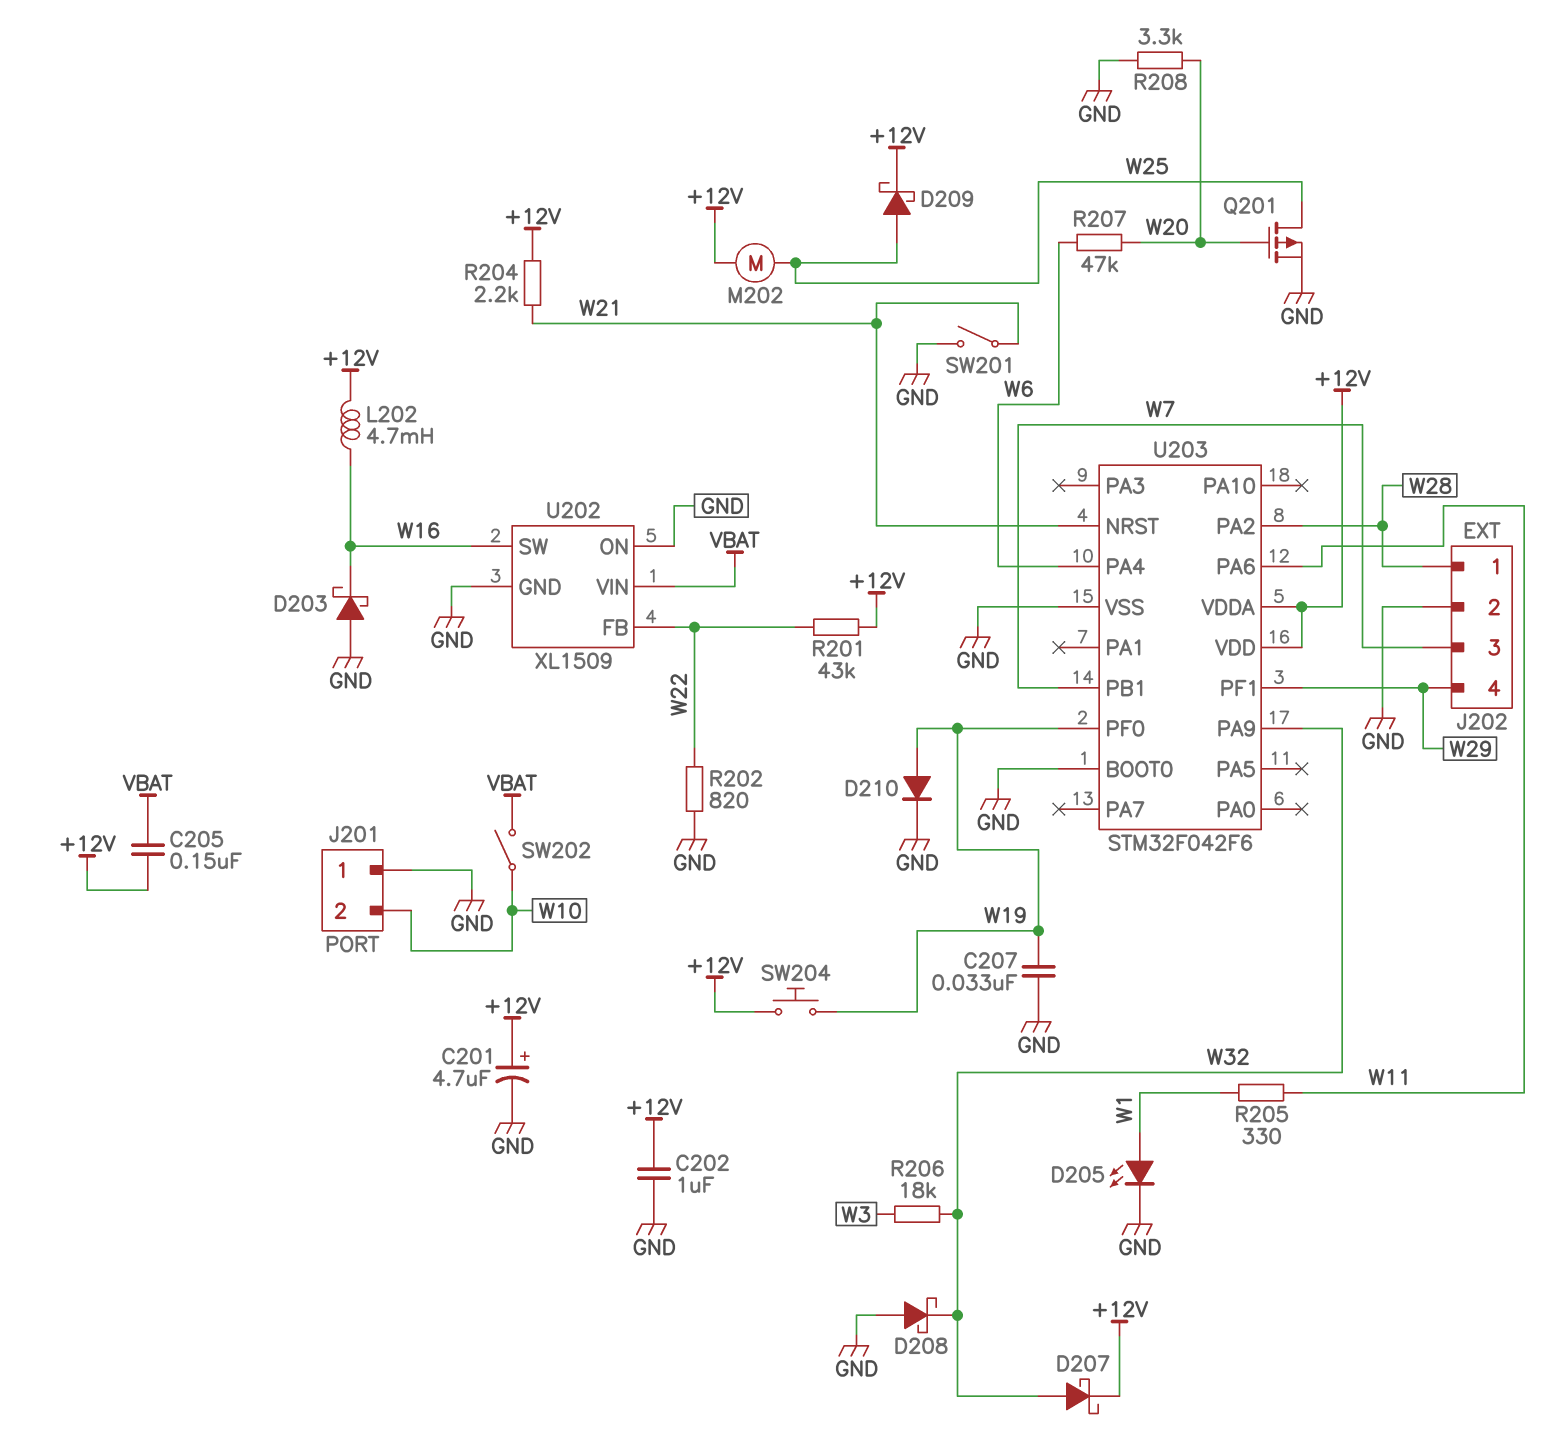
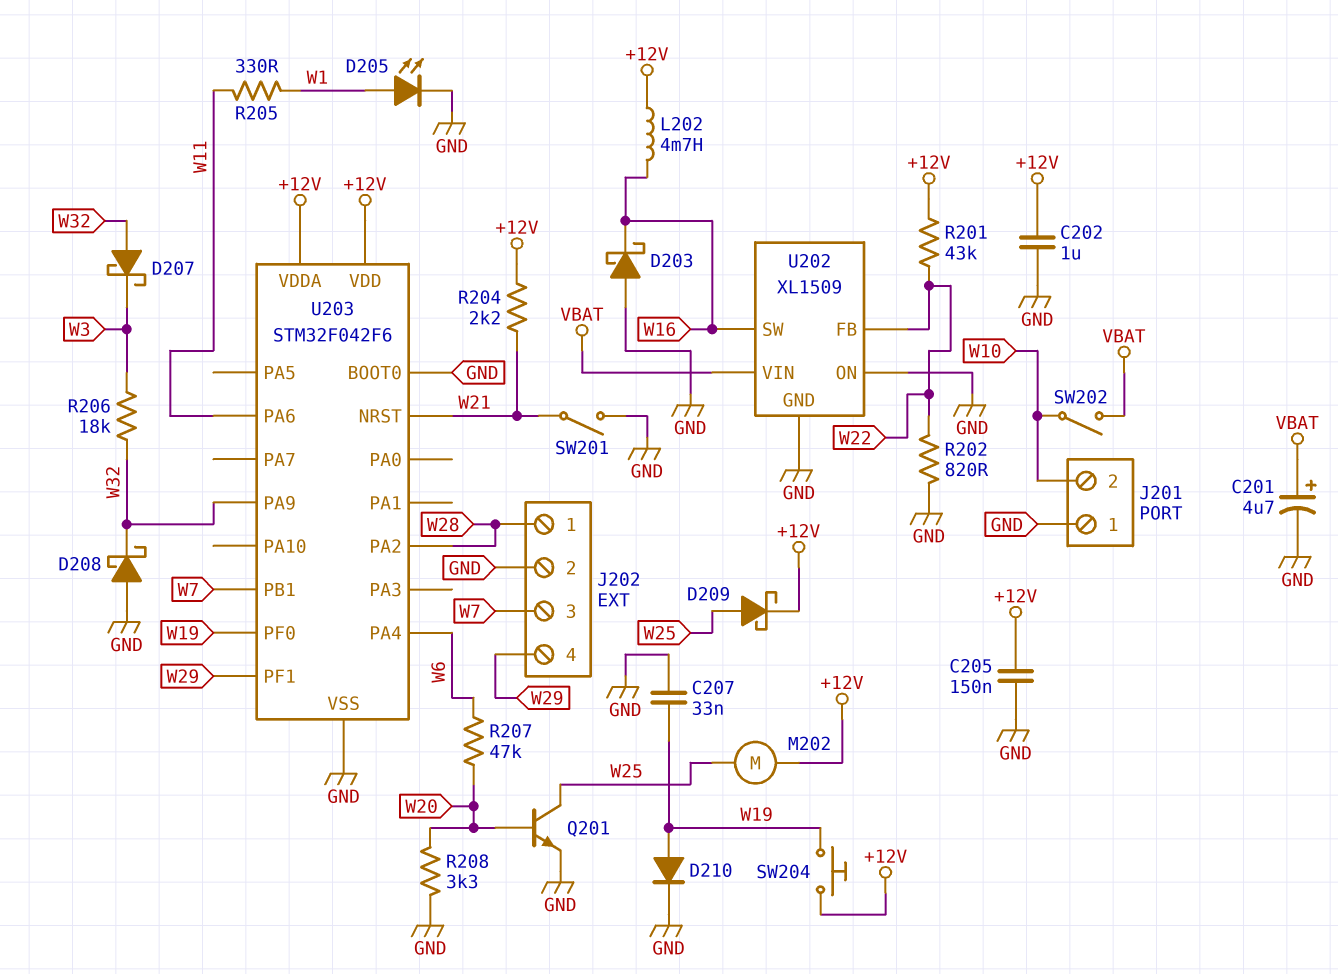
C201: 4.7uF (plus +12V, minus GND) -> 4.7uF (plus VBAT, minus GND)
C205: 150nF (+12V, VBAT) -> 150nF (+12V, GND)
D207: schottky (A W32, K +12V) -> schottky (A W32, K W3)
Q201: PMOS (G W20, D W25, S GND) -> NPN (B W20, C W25, E GND)

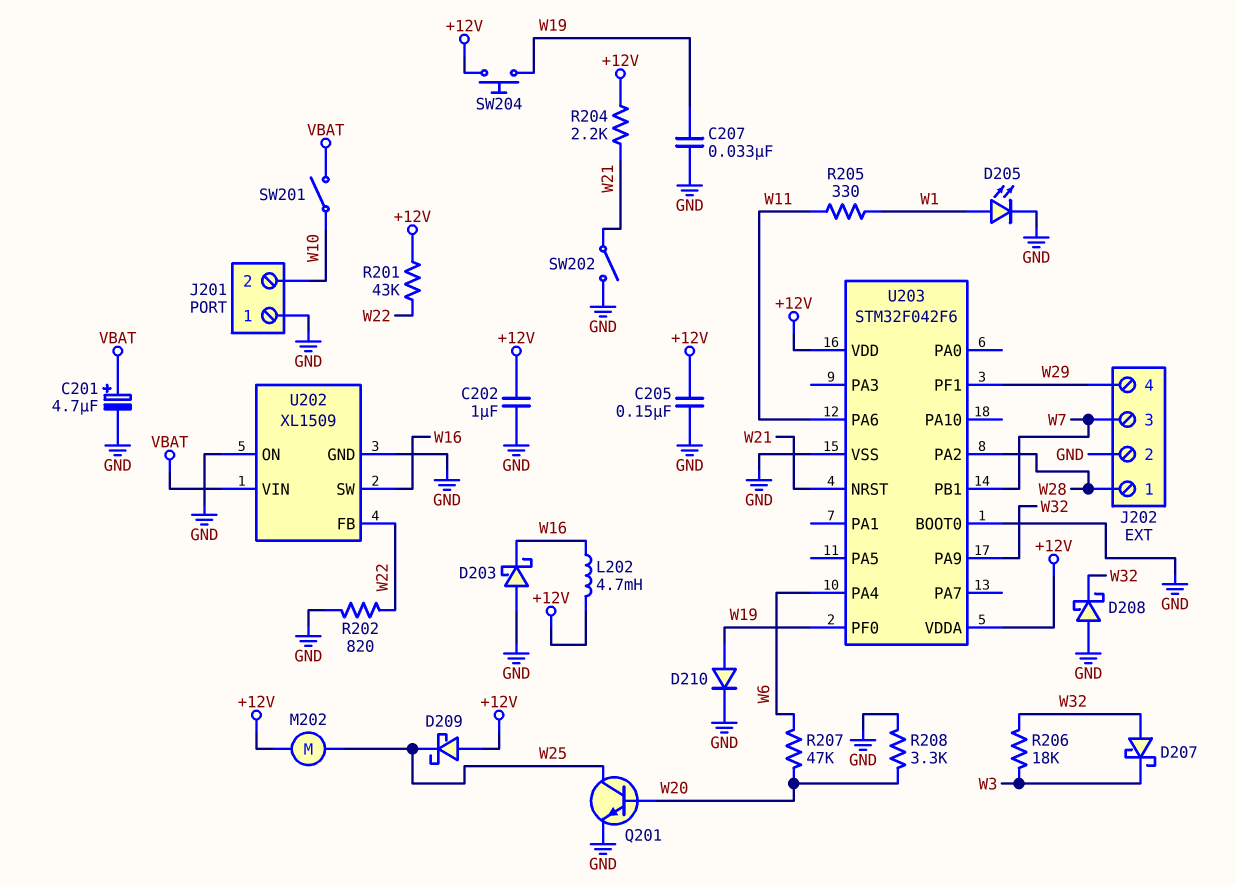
D209: schottky (A W25, K +12V) -> schottky (A +12V, K W25)
SW201: switch (GND, W21) -> switch (VBAT, W10)
SW202: switch (VBAT, W10) -> switch (GND, W21)

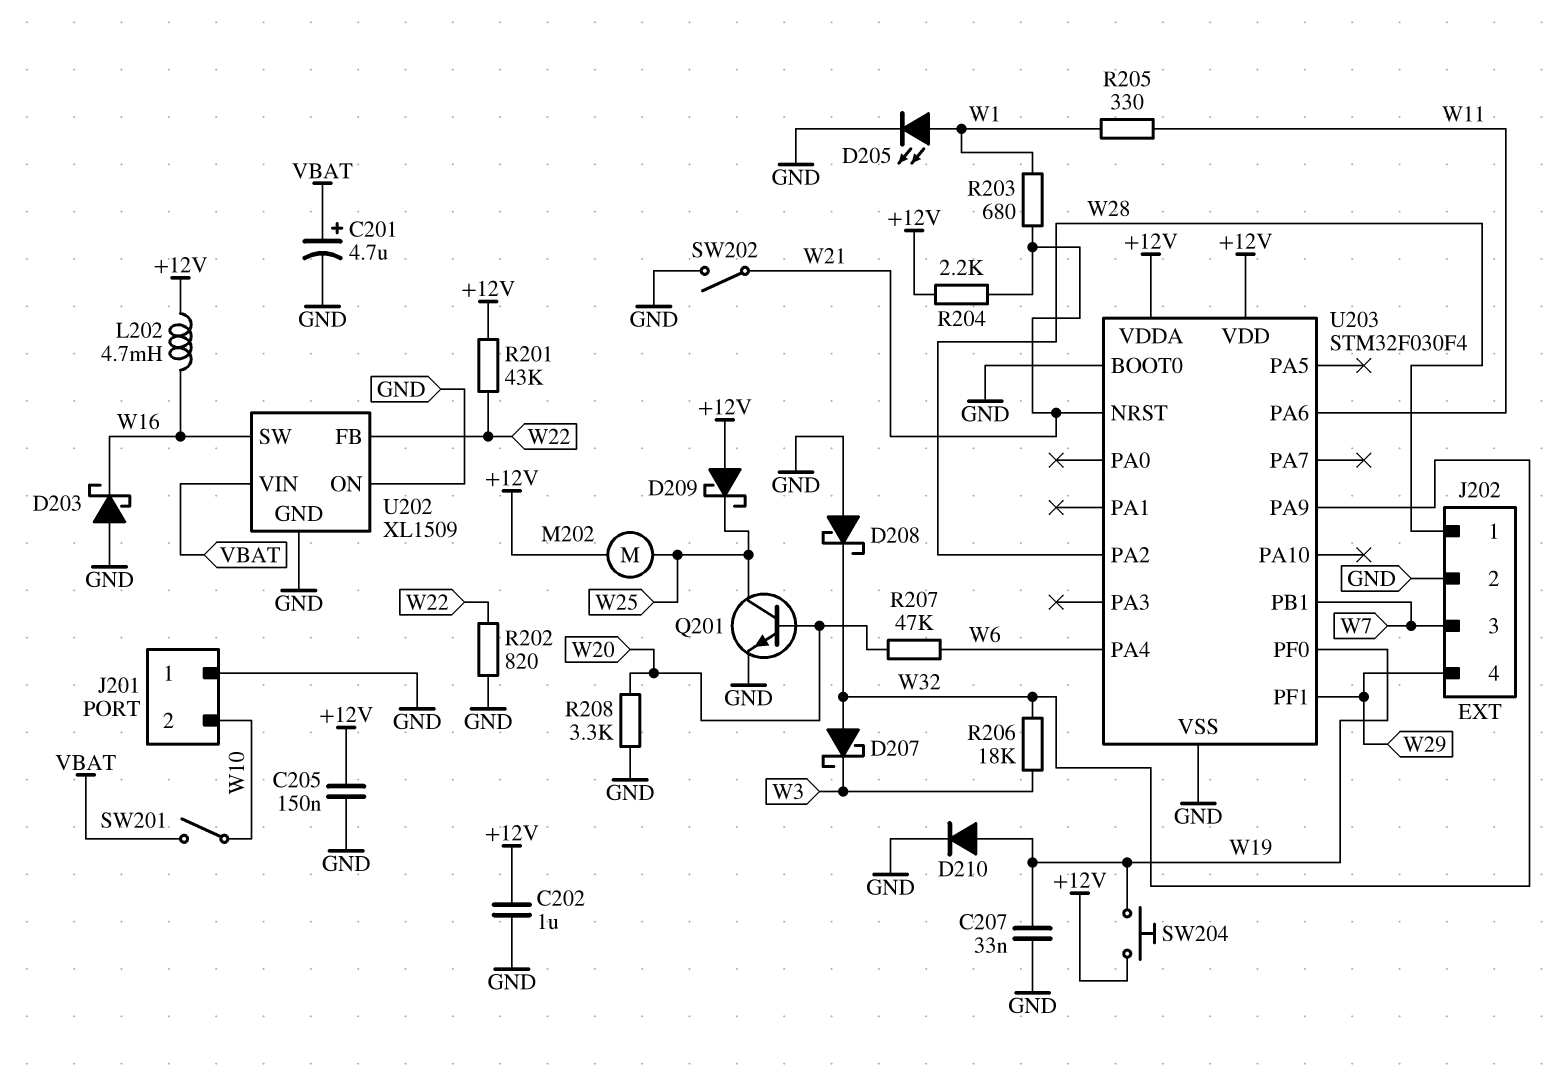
R203: none -> 680 (W1, W21)
U203: STM32F042F6 -> STM32F030F4

